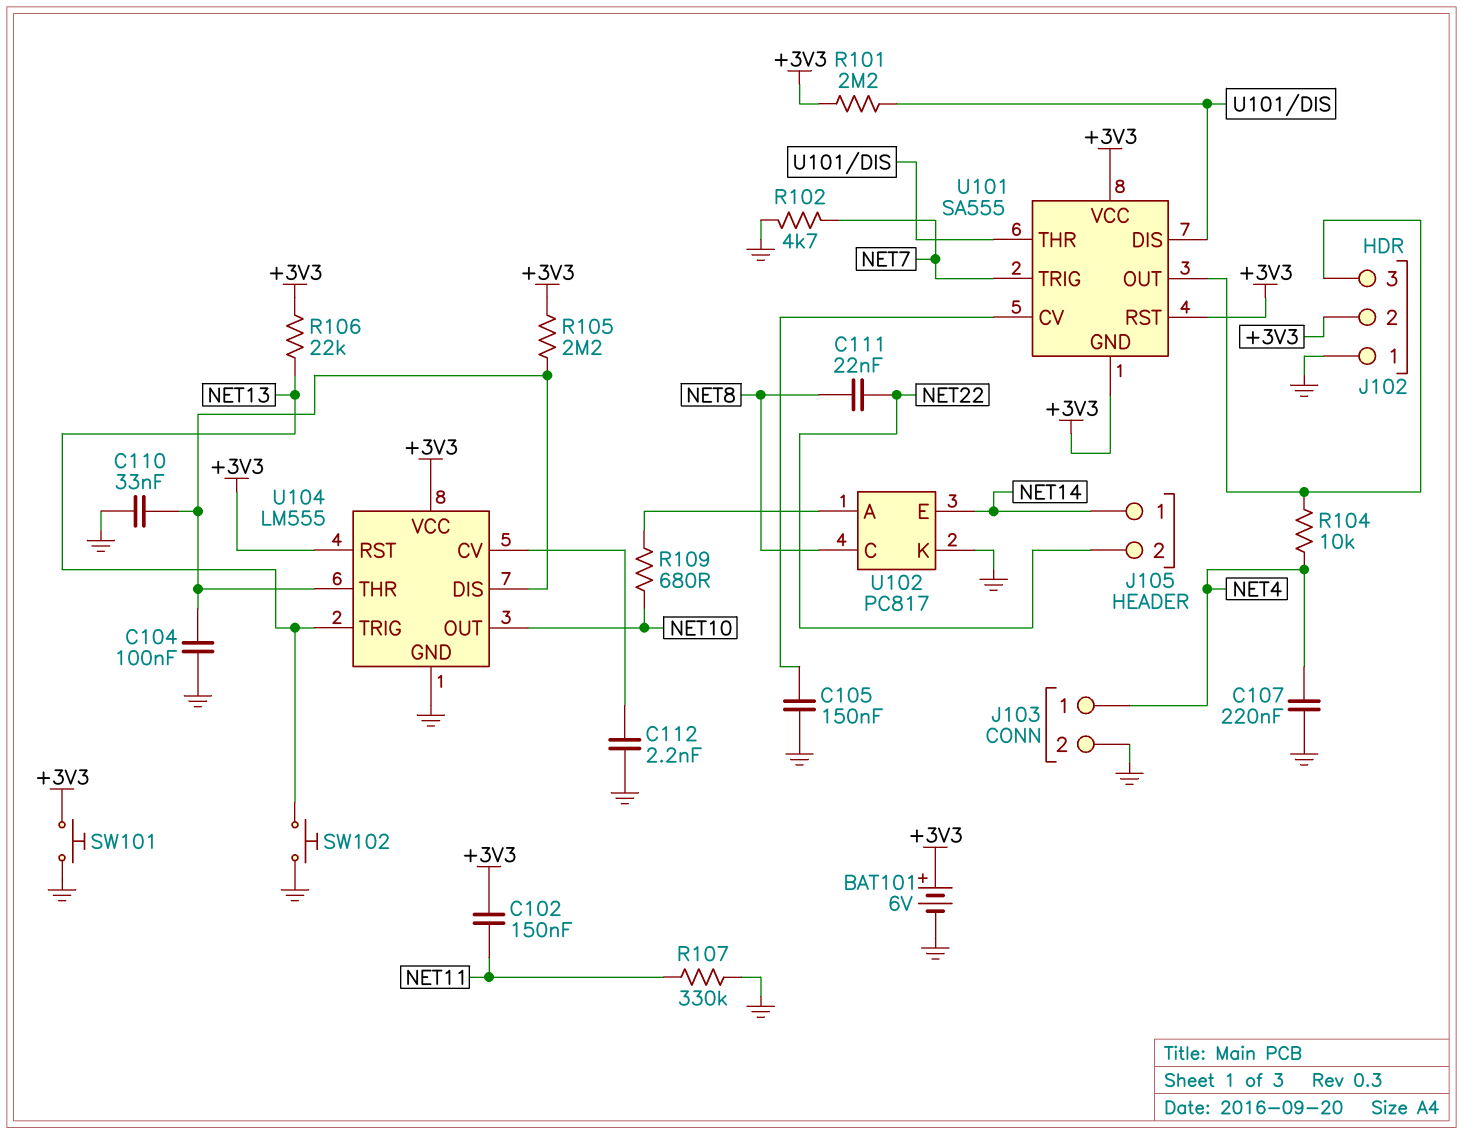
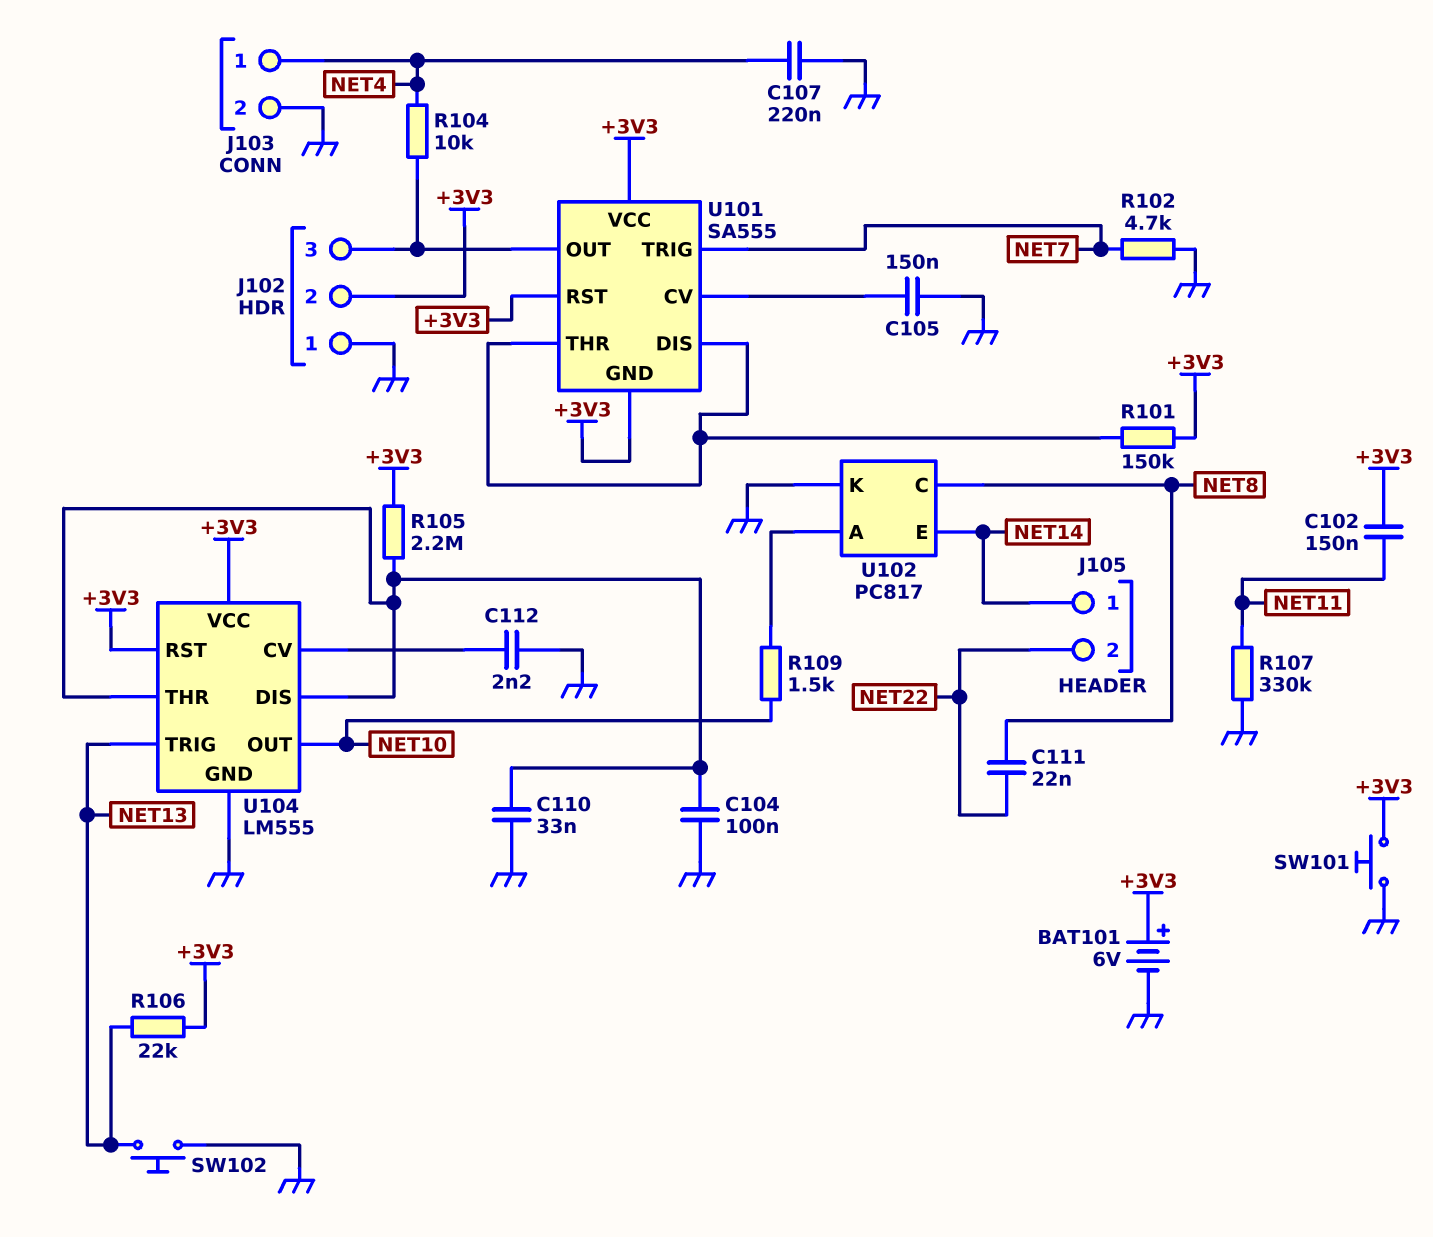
R101: 2.2M (+3V3, U101/DIS) -> 150k (+3V3, U101/DIS)
R109: 680 (NET10, U102/A) -> 1.5k (NET10, U102/A)

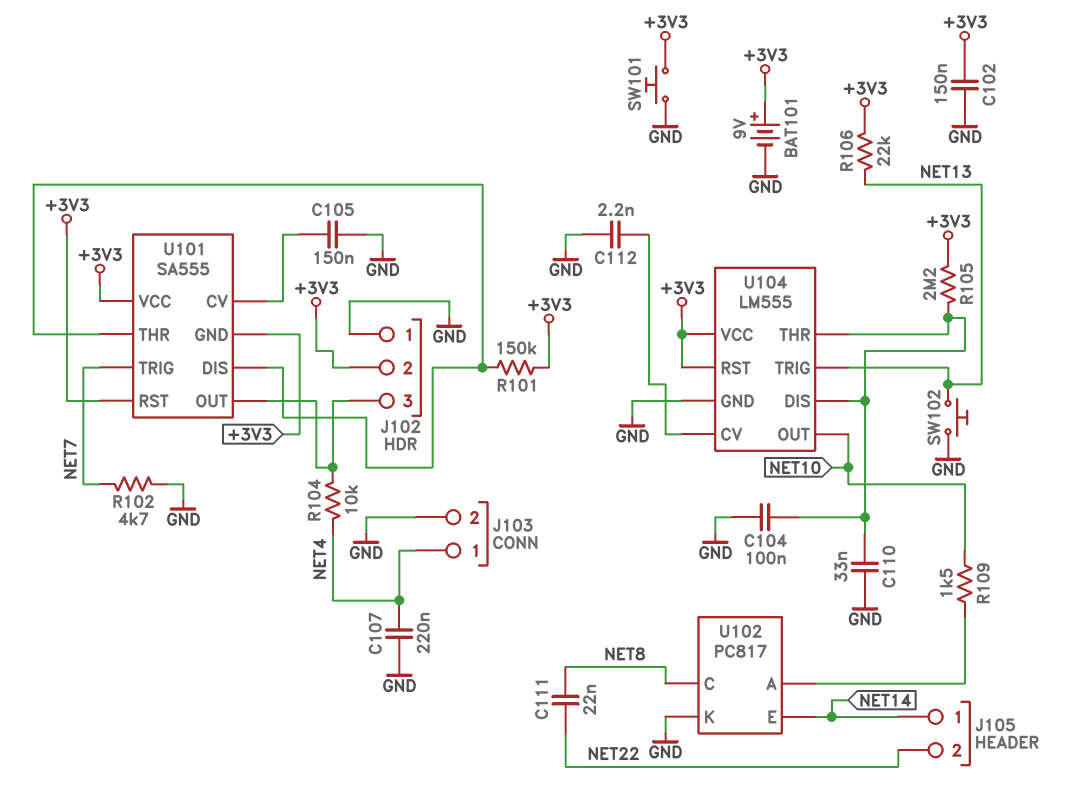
BAT101: 6V (plus +3V3, minus GND) -> 9V (plus +3V3, minus GND)
C102: 150nF (+3V3, NET11) -> 150nF (+3V3, GND)
R107: 330k (GND, NET11) -> none

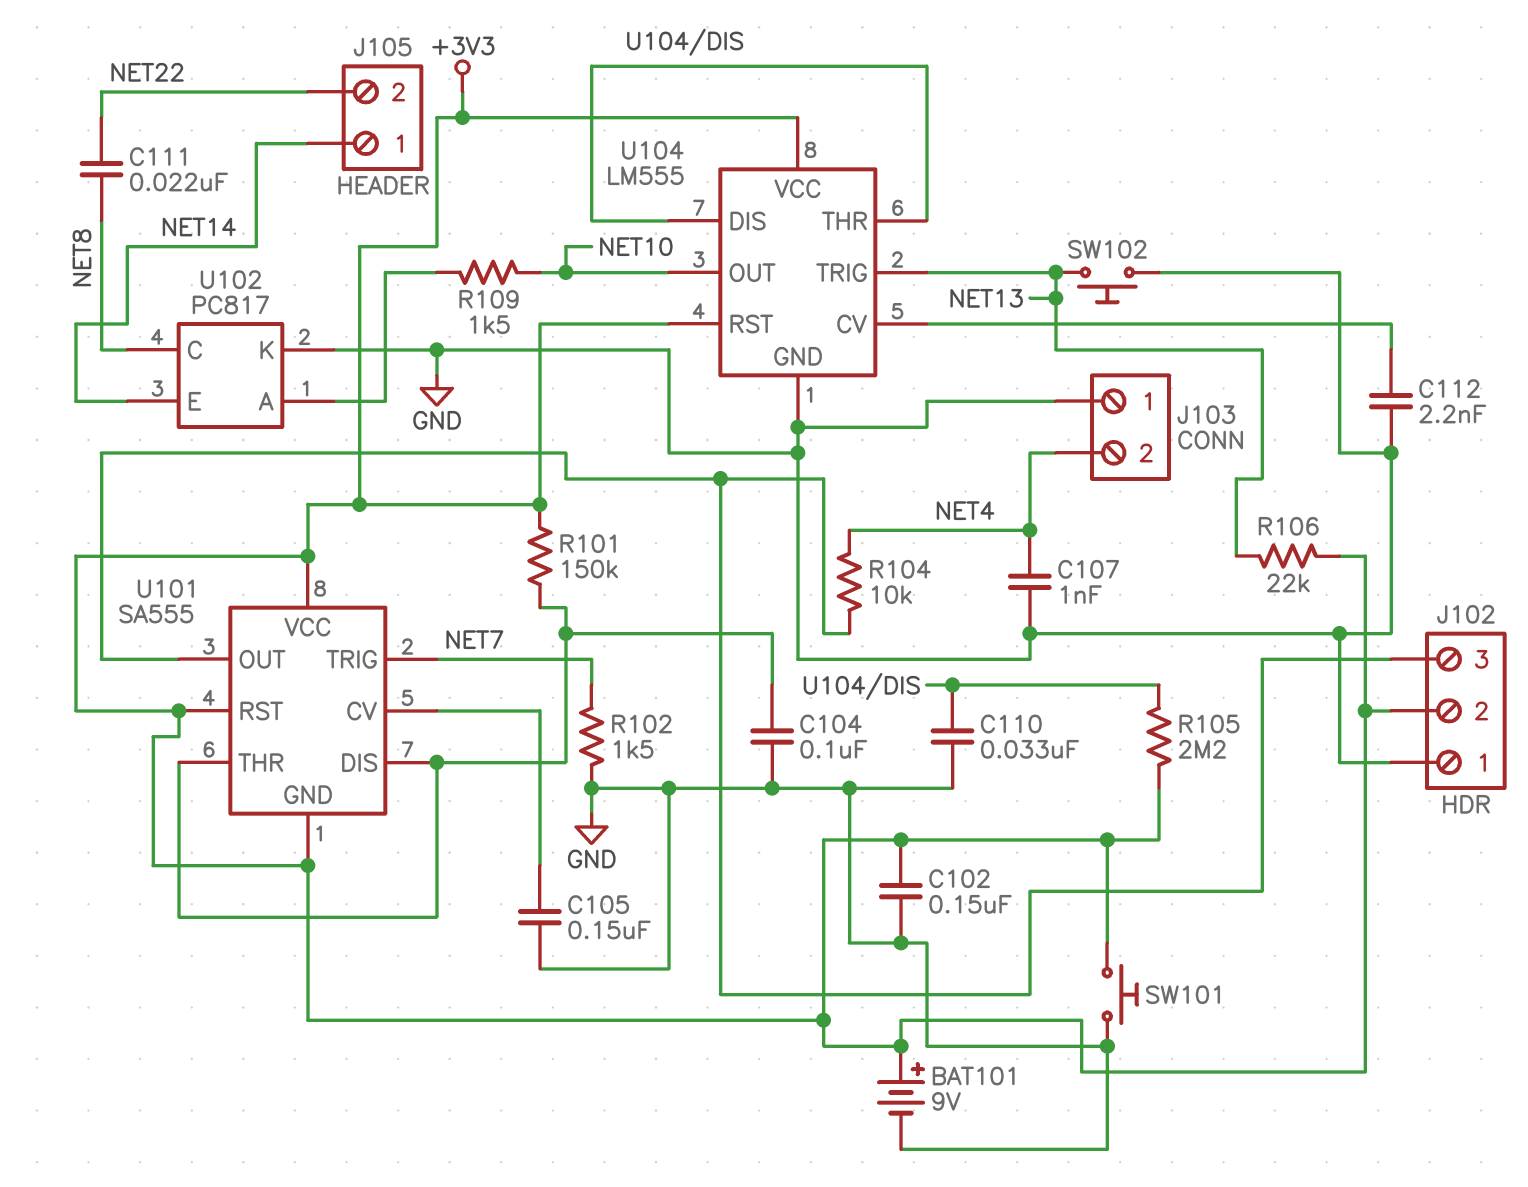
C104: 100nF (GND, U104/DIS) -> 100nF (GND, U101/DIS)
C107: 220nF (GND, NET4) -> 1nF (GND, NET4)
J103 pin 1: NET4 -> GND
J103 pin 2: GND -> NET4
R102: 4.7k (GND, NET7) -> 1.5k (GND, NET7)

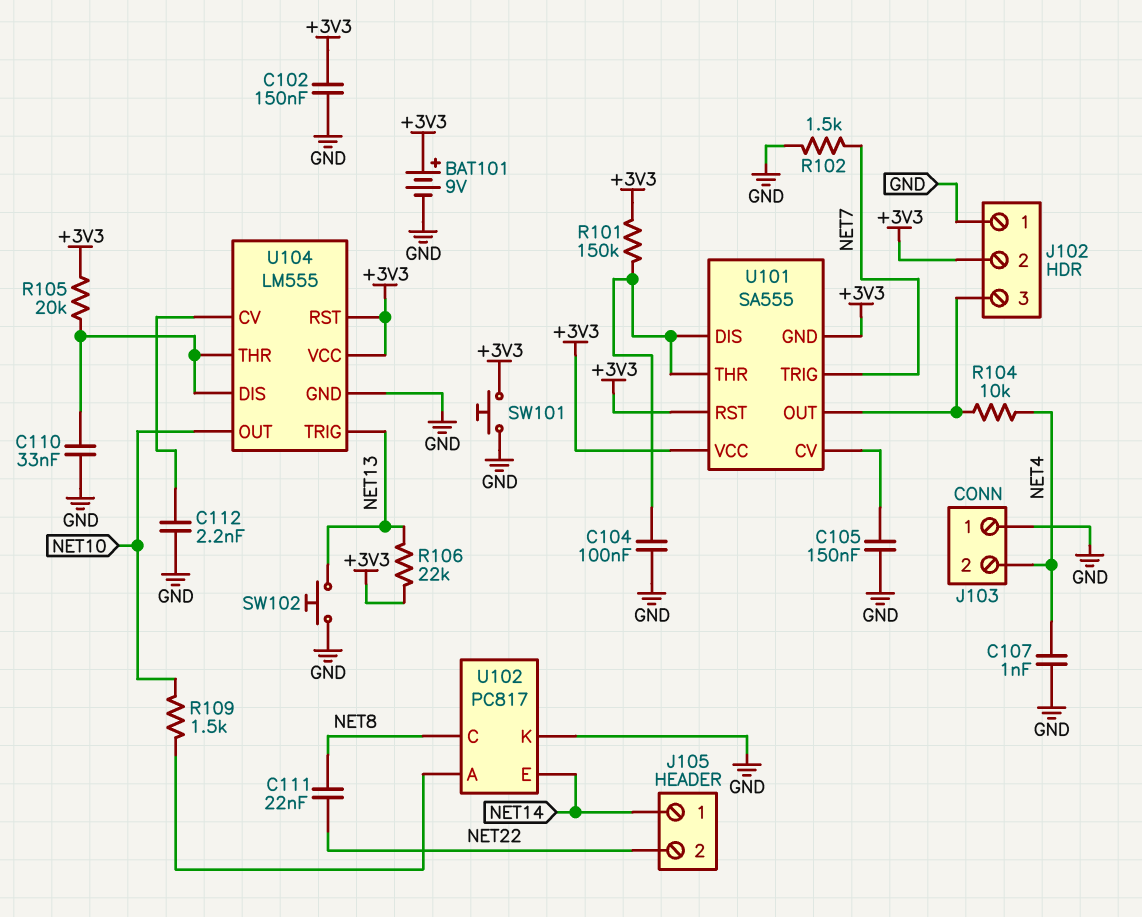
R105: 2.2M (+3V3, U104/DIS) -> 20k (+3V3, U104/DIS)

